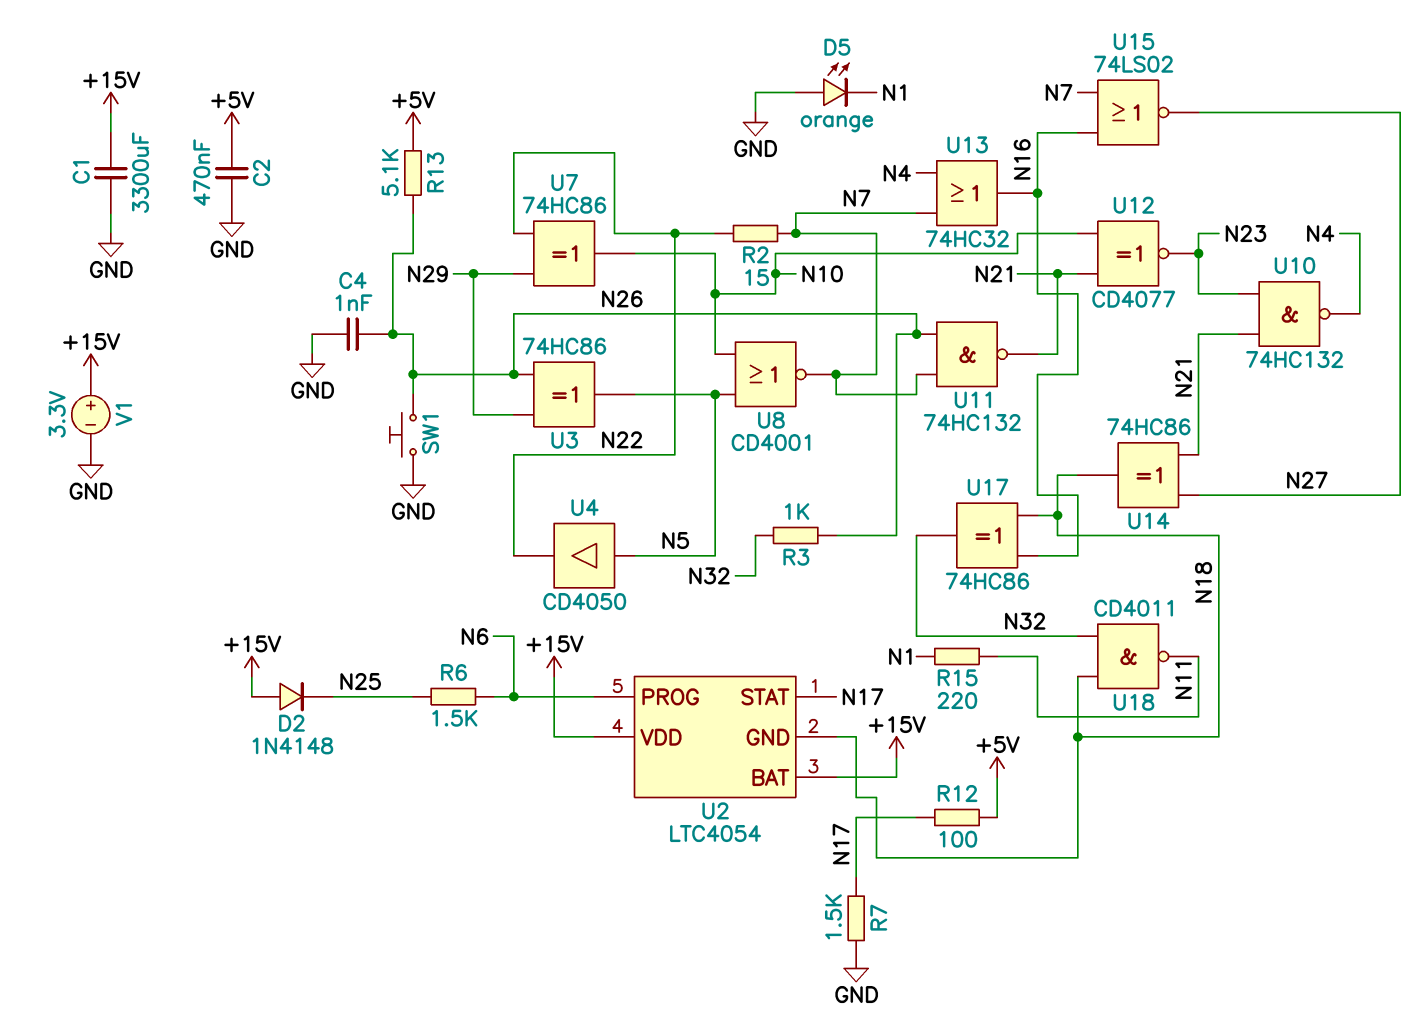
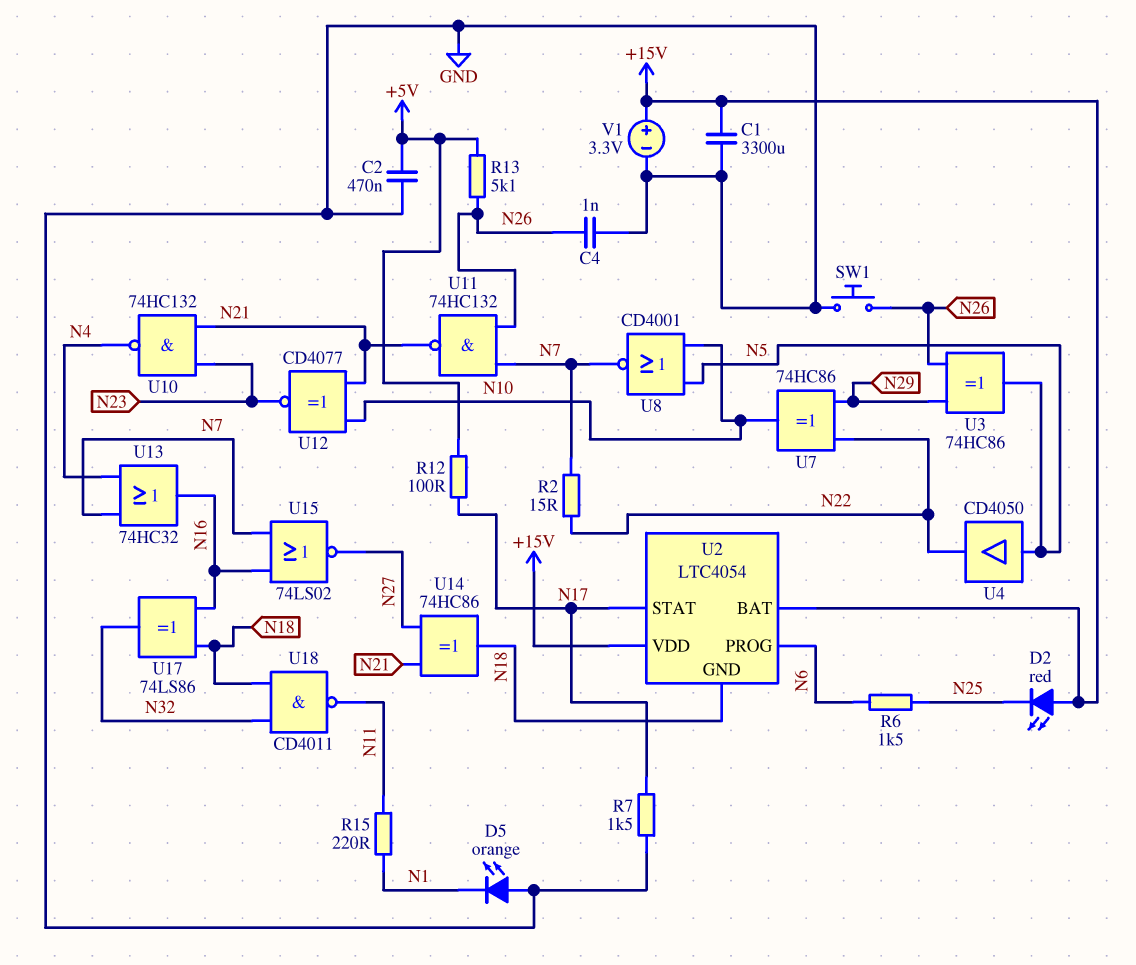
D2: diode 1N4148 (A +15V, K N25) -> LED red (A +15V, K N25)
R3: 1k (N26, N32) -> none
U17: XOR 74HC86 (in N16, in N18, out N32) -> XOR 74LS86 (in N16, in N18, out N32)

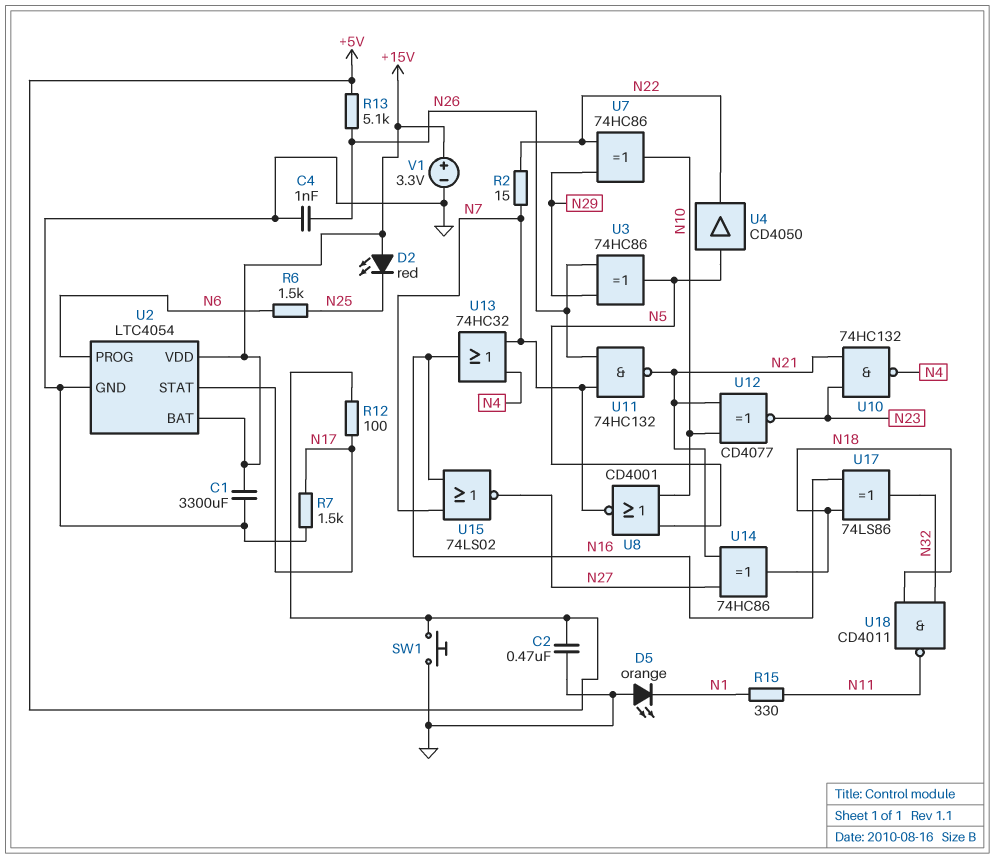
R15: 220 (N1, N11) -> 330 (N1, N11)
SW1: button (GND, N26) -> button (+5V, GND)
U2 pin GND: N18 -> GND

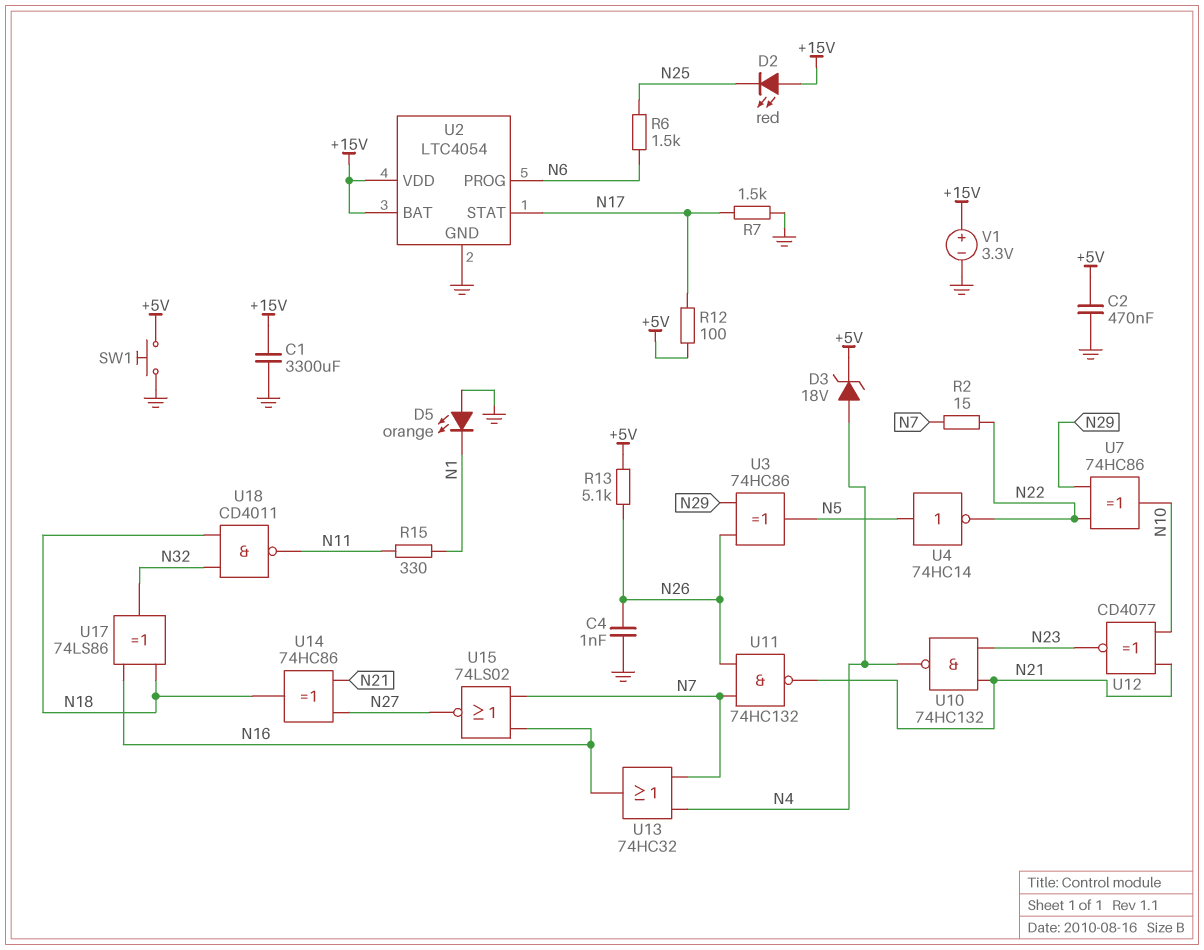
D3: none -> zener 18V (A N4, K +5V)
U4: buffer CD4050 (in N5, out N22) -> NOT 74HC14 (in N5, out N22)
U8: NOR CD4001 (in N5, in N10, out N7) -> none

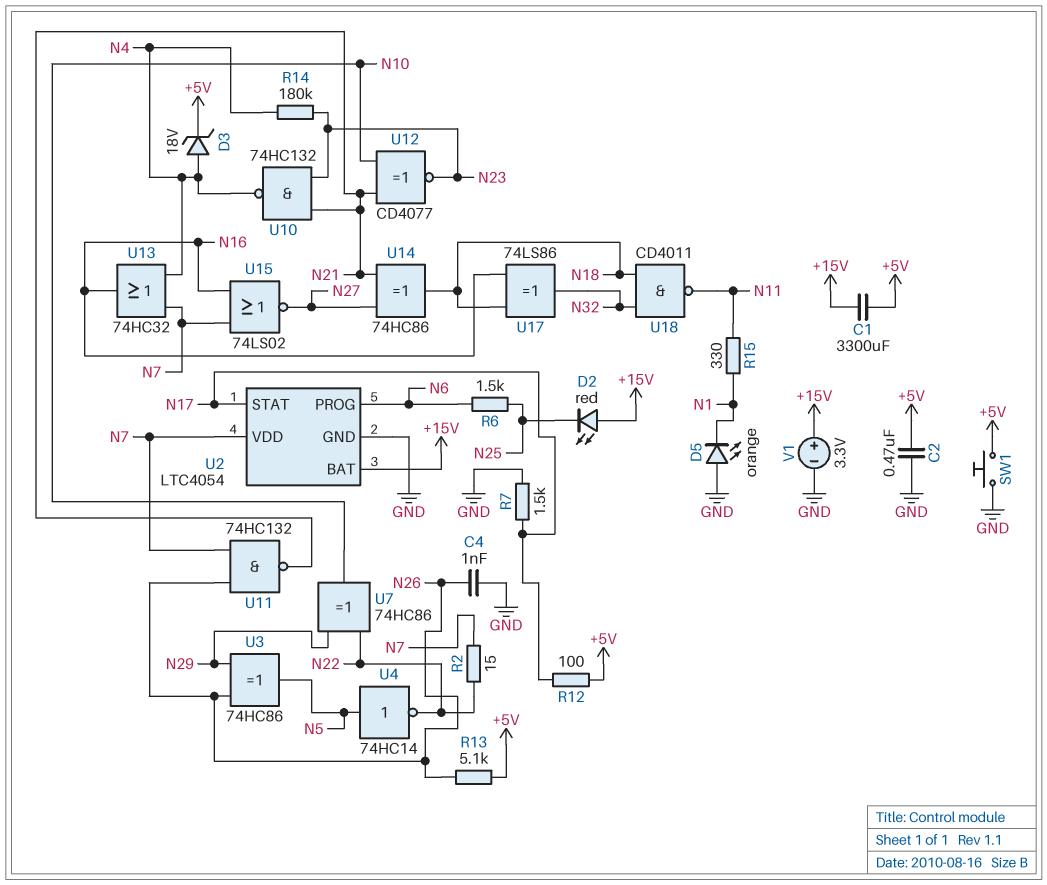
C1: 3300uF (+15V, GND) -> 3300uF (+5V, +15V)
R14: none -> 180k (N4, N23)
U2 pin VDD: +15V -> N7

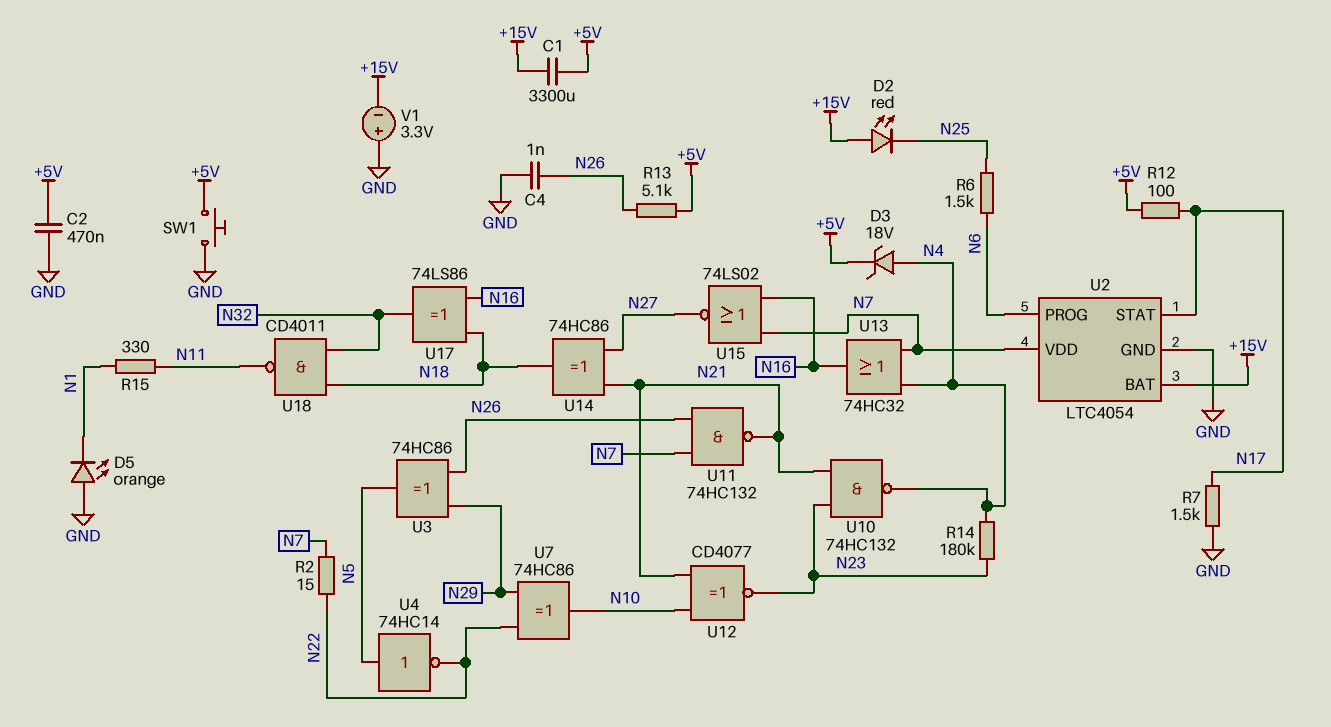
V1: 3.3V (plus +15V, minus GND) -> 3.3V (plus GND, minus +15V)

